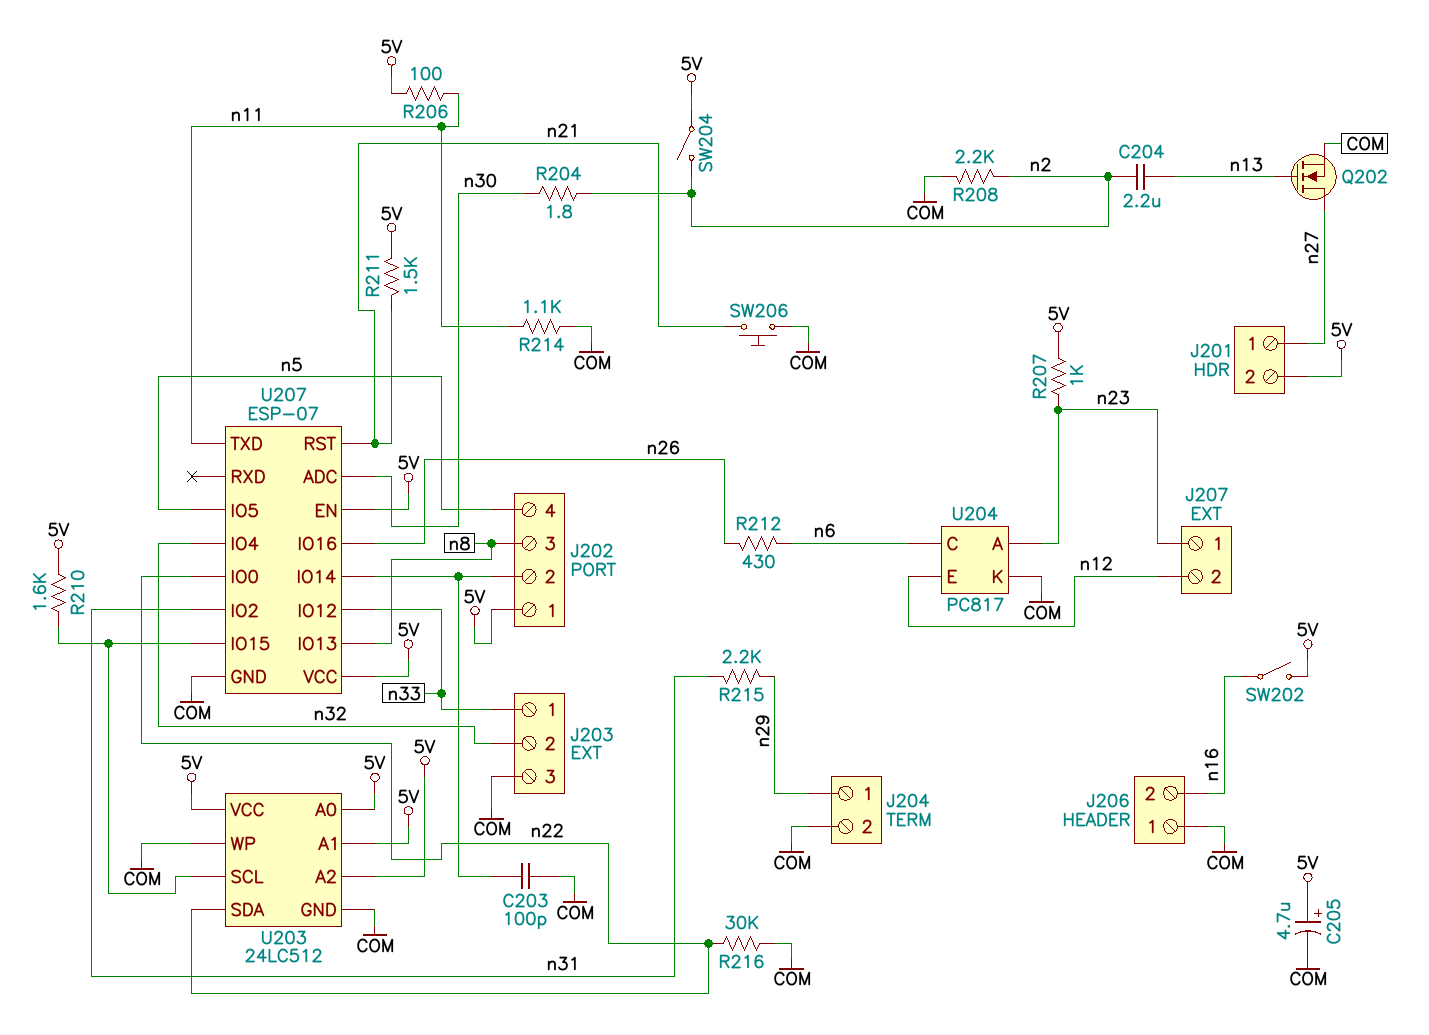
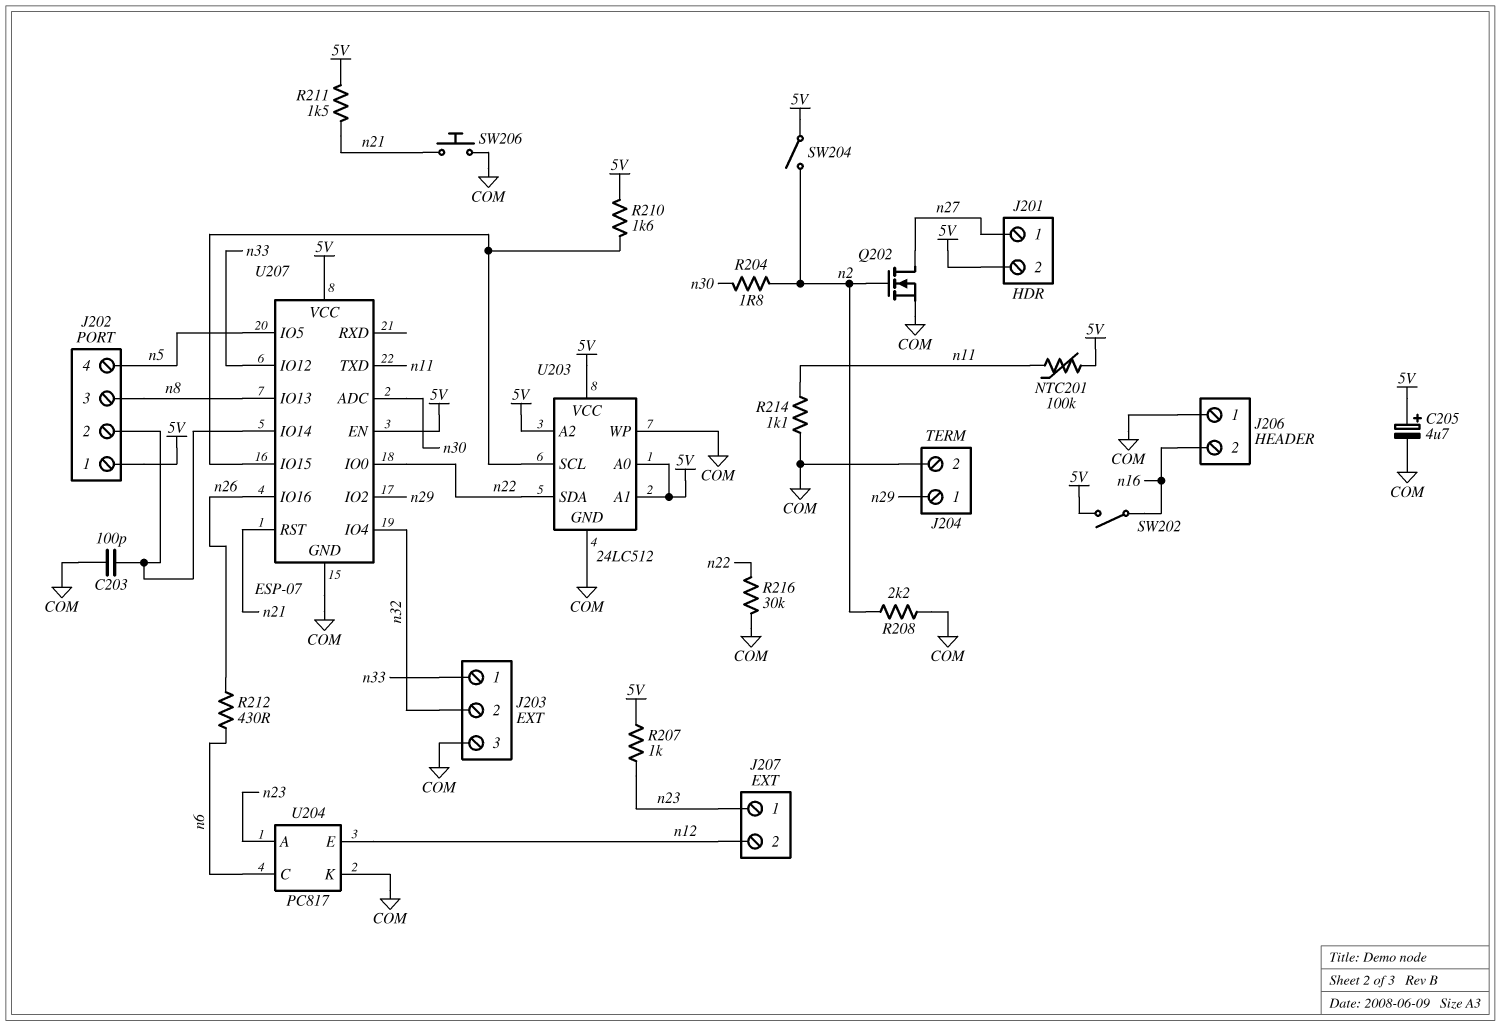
C204: 2.2uF (n2, n13) -> none
NTC201: none -> 100k (5V, n11)
Q202: NMOS (G n13, D n27, S COM) -> NMOS (G n2, D n27, S COM)
R206: 100 (5V, n11) -> none
R215: 2.2k (n29, n31) -> none
U207 pin IO2: n31 -> n29

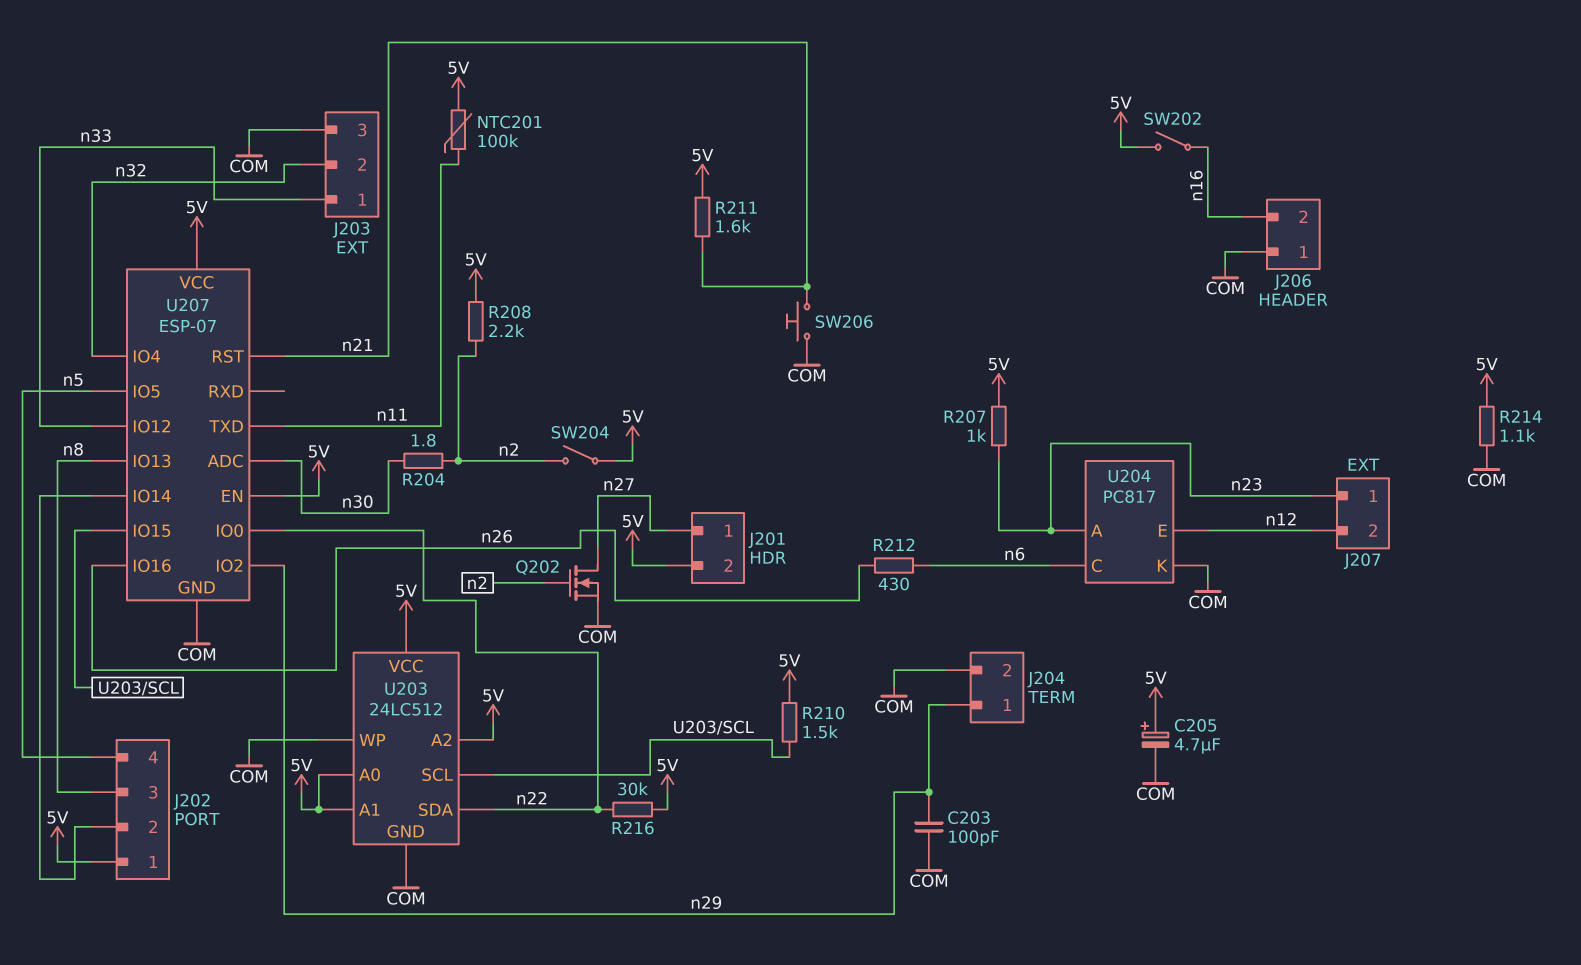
C203: 100pF (COM, J202/2) -> 100pF (COM, n29)
R208: 2.2k (COM, n2) -> 2.2k (5V, n2)
R210: 1.6k (5V, U203/SCL) -> 1.5k (5V, U203/SCL)
R211: 1.5k (5V, n21) -> 1.6k (5V, n21)
R214: 1.1k (COM, n11) -> 1.1k (5V, COM)
R216: 30k (COM, n22) -> 30k (5V, n22)

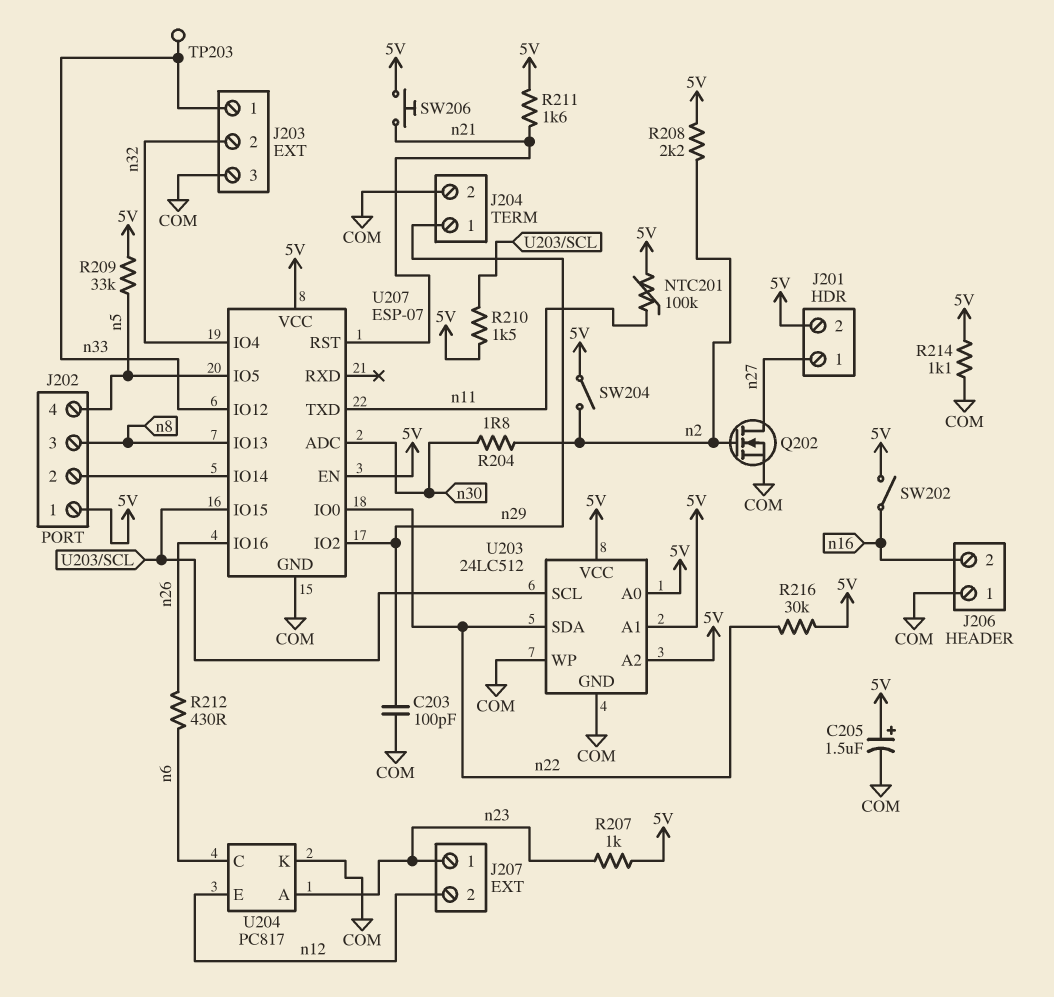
C205: 4.7uF (plus 5V, minus COM) -> 1.5uF (plus 5V, minus COM)
R209: none -> 33k (5V, n5)
SW206: button (COM, n21) -> button (5V, n21)
TP203: none -> test point (n33)

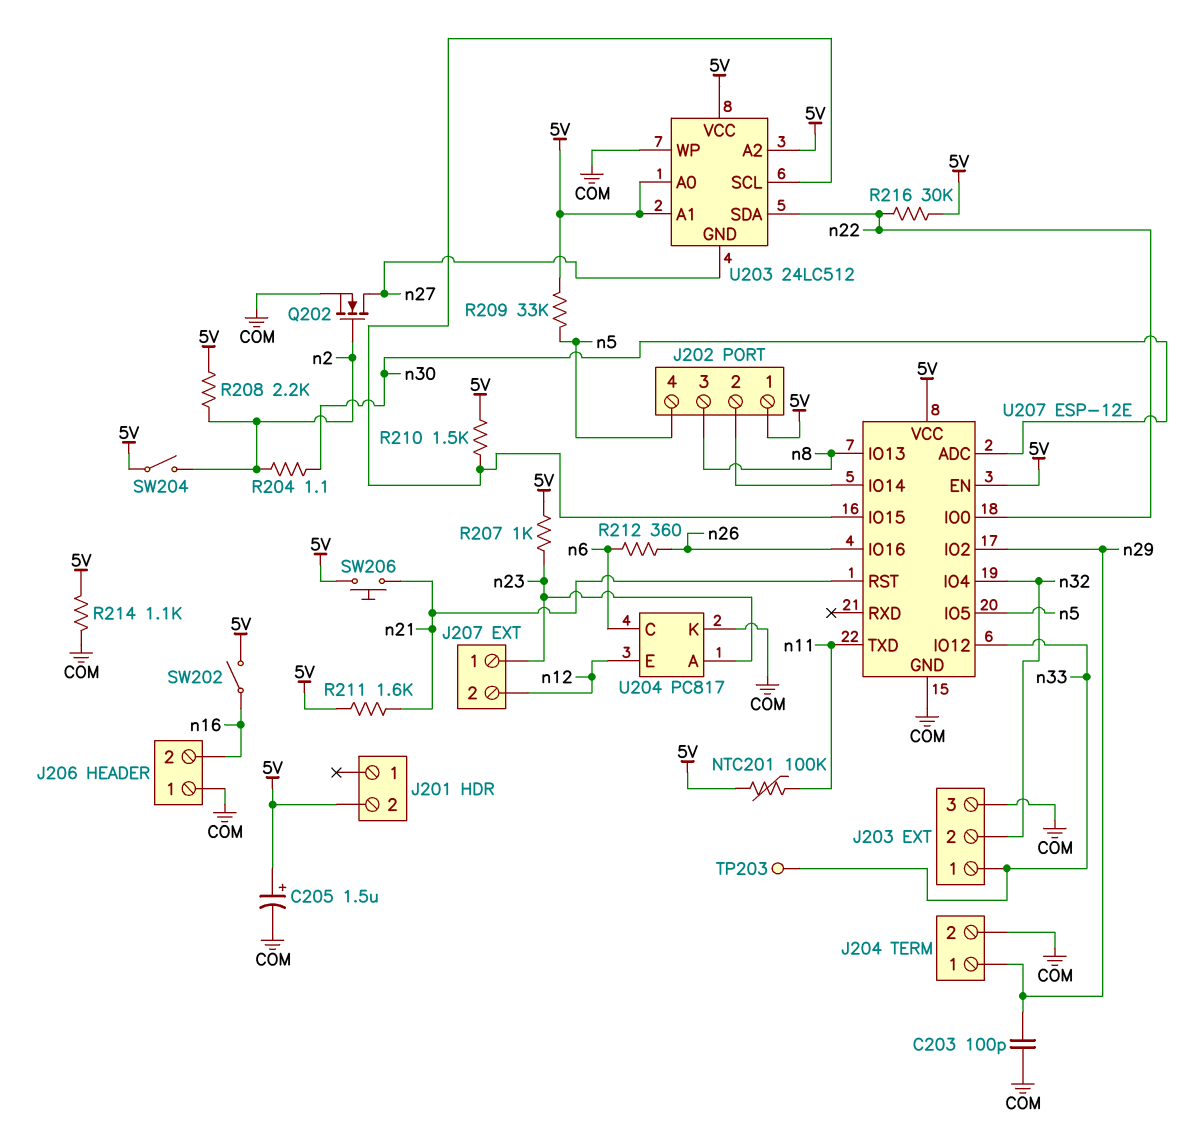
J201 pin 1: n27 -> none
R204: 1.8 (n2, n30) -> 1.1 (n2, n30)
R212: 430 (n6, n26) -> 360 (n6, n26)
U203 pin GND: COM -> n27
U207: ESP-07 -> ESP-12E

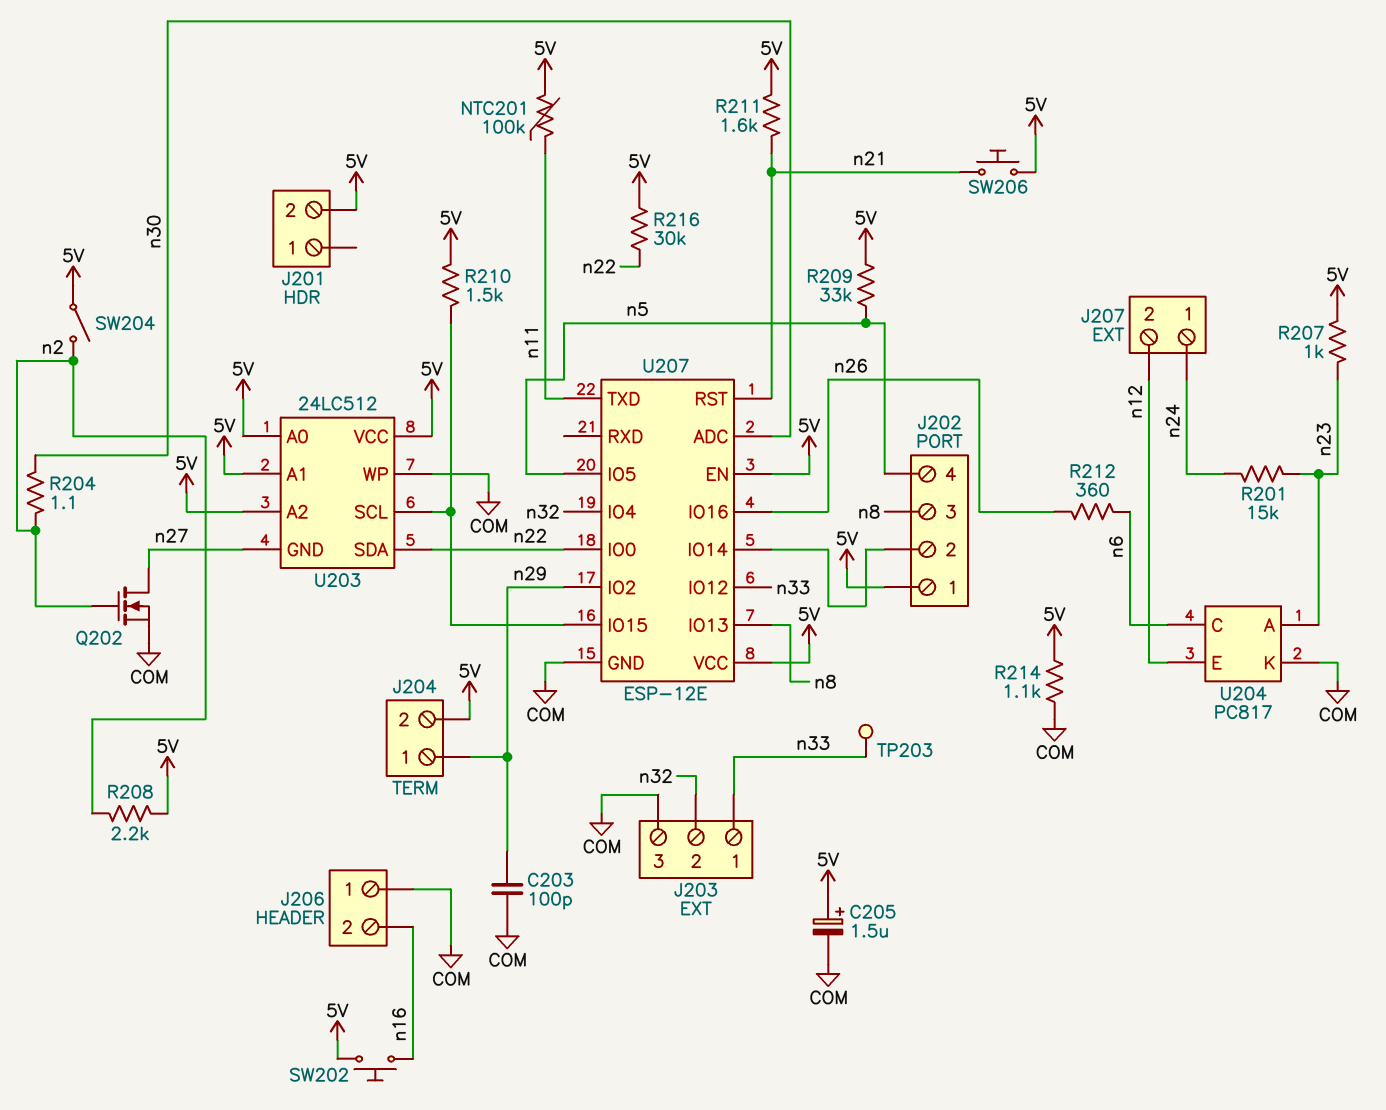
J204 pin 2: COM -> 5V
J207 pin 1: n23 -> n24
R201: none -> 15k (n23, n24)
SW202: switch (5V, n16) -> button (5V, n16)

